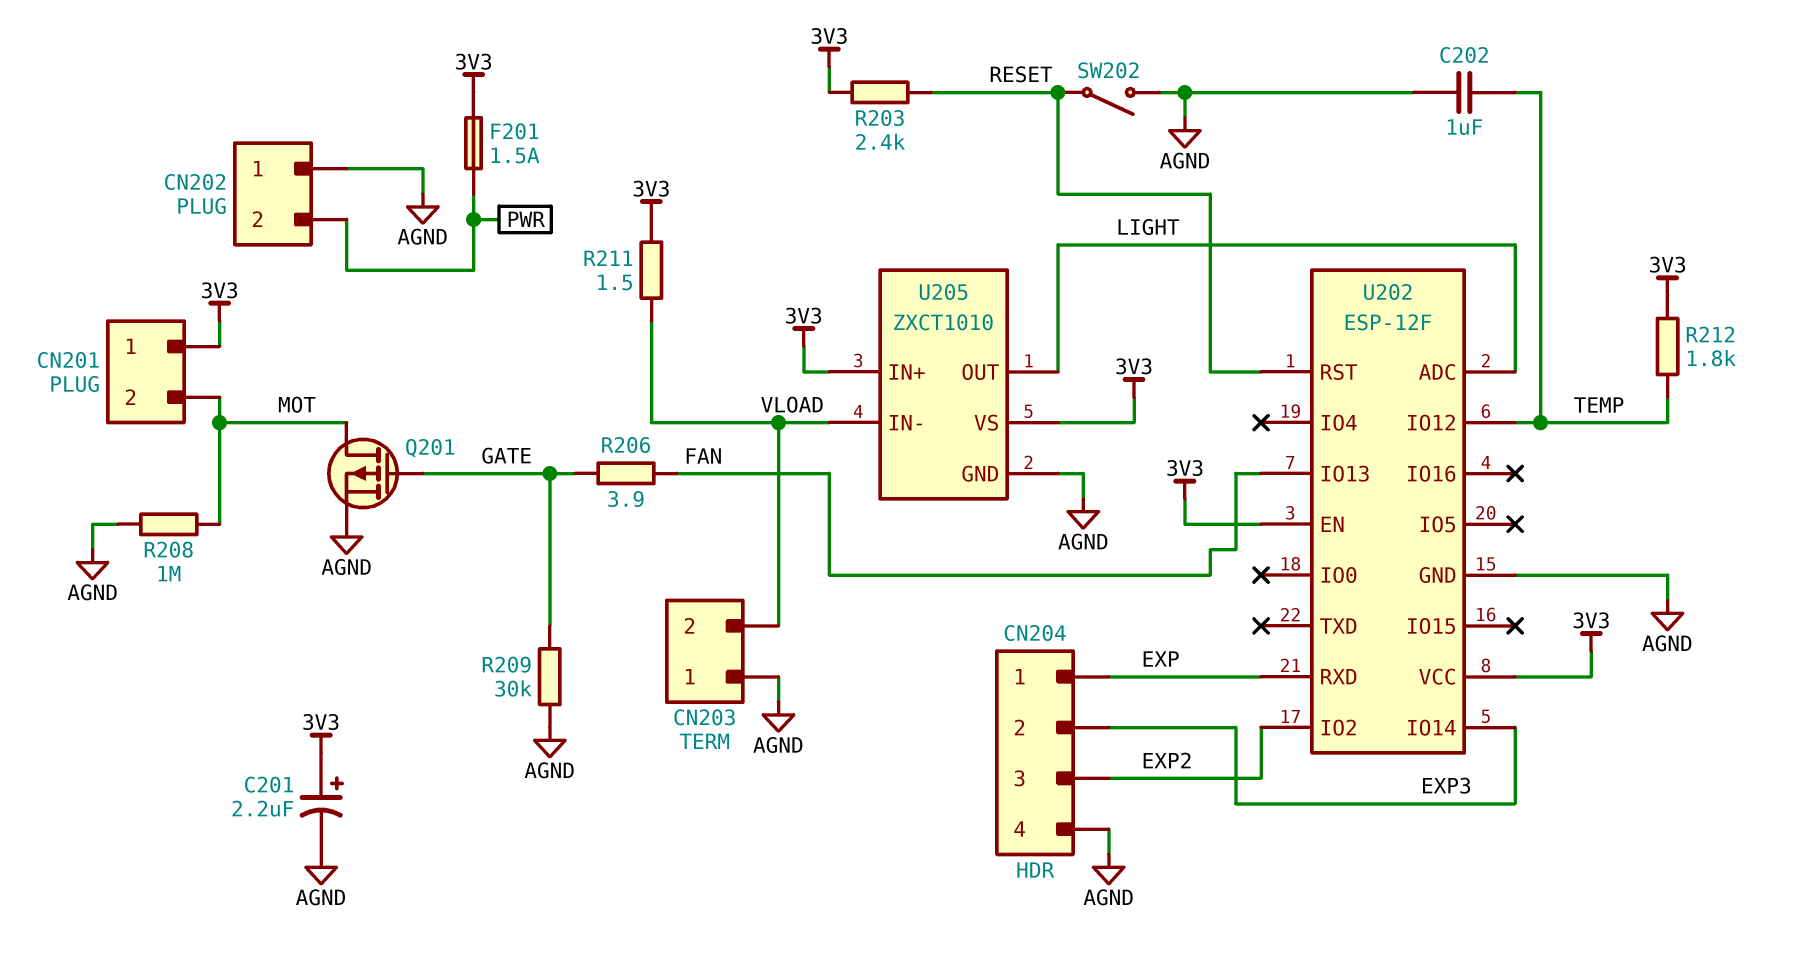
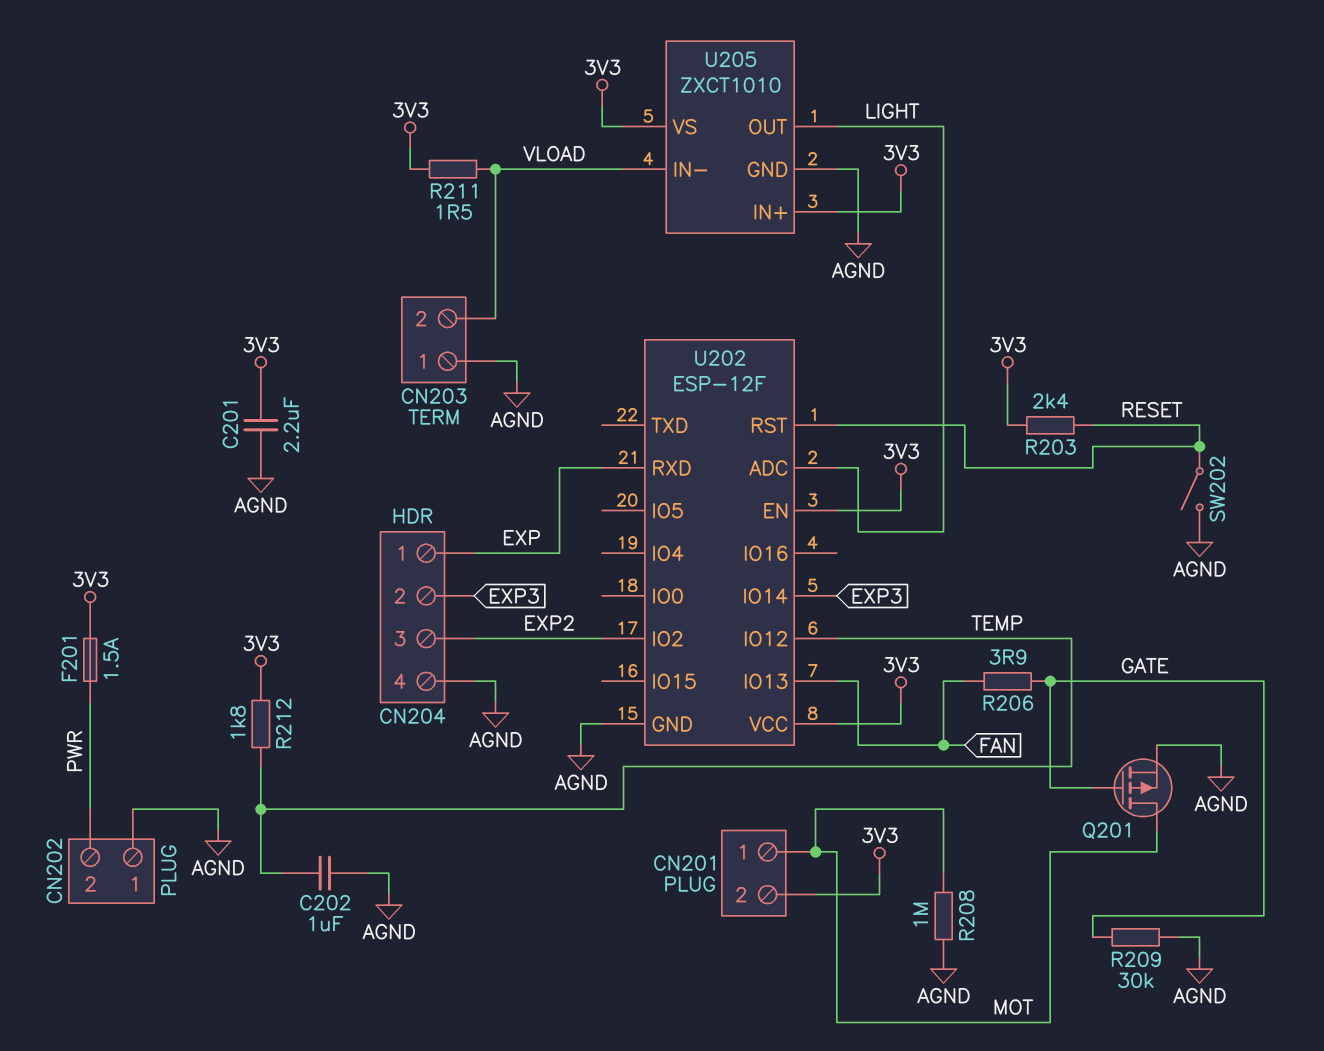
C201: 2.2uF (plus 3V3, minus AGND) -> 2.2uF (3V3, AGND)
CN201 pin 1: 3V3 -> MOT
CN201 pin 2: MOT -> 3V3

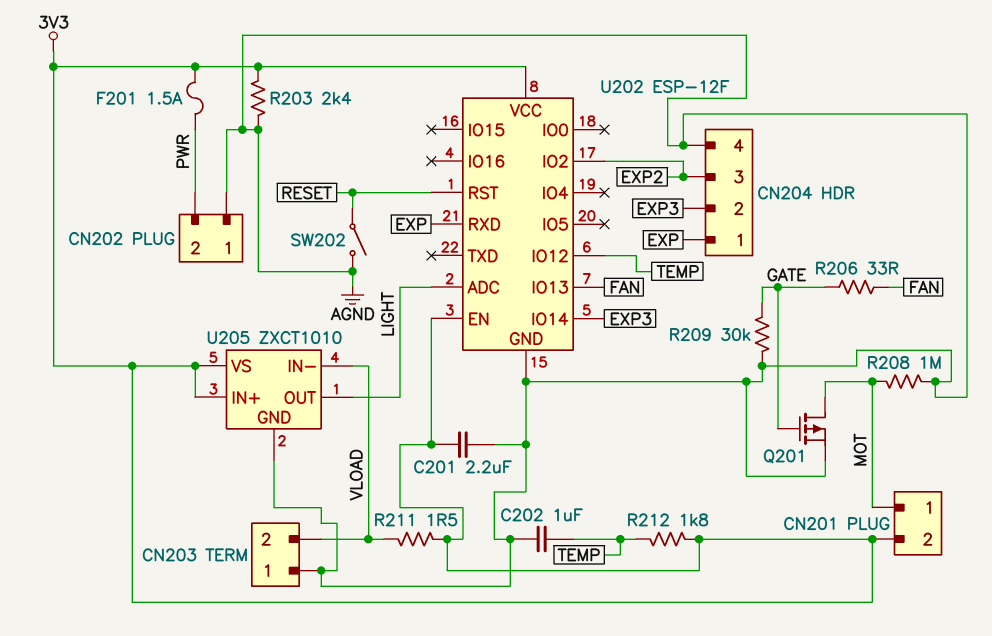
R203: 2.4k (3V3, RESET) -> 2.4k (3V3, AGND)
R206: 3.9 (FAN, GATE) -> 33 (FAN, GATE)

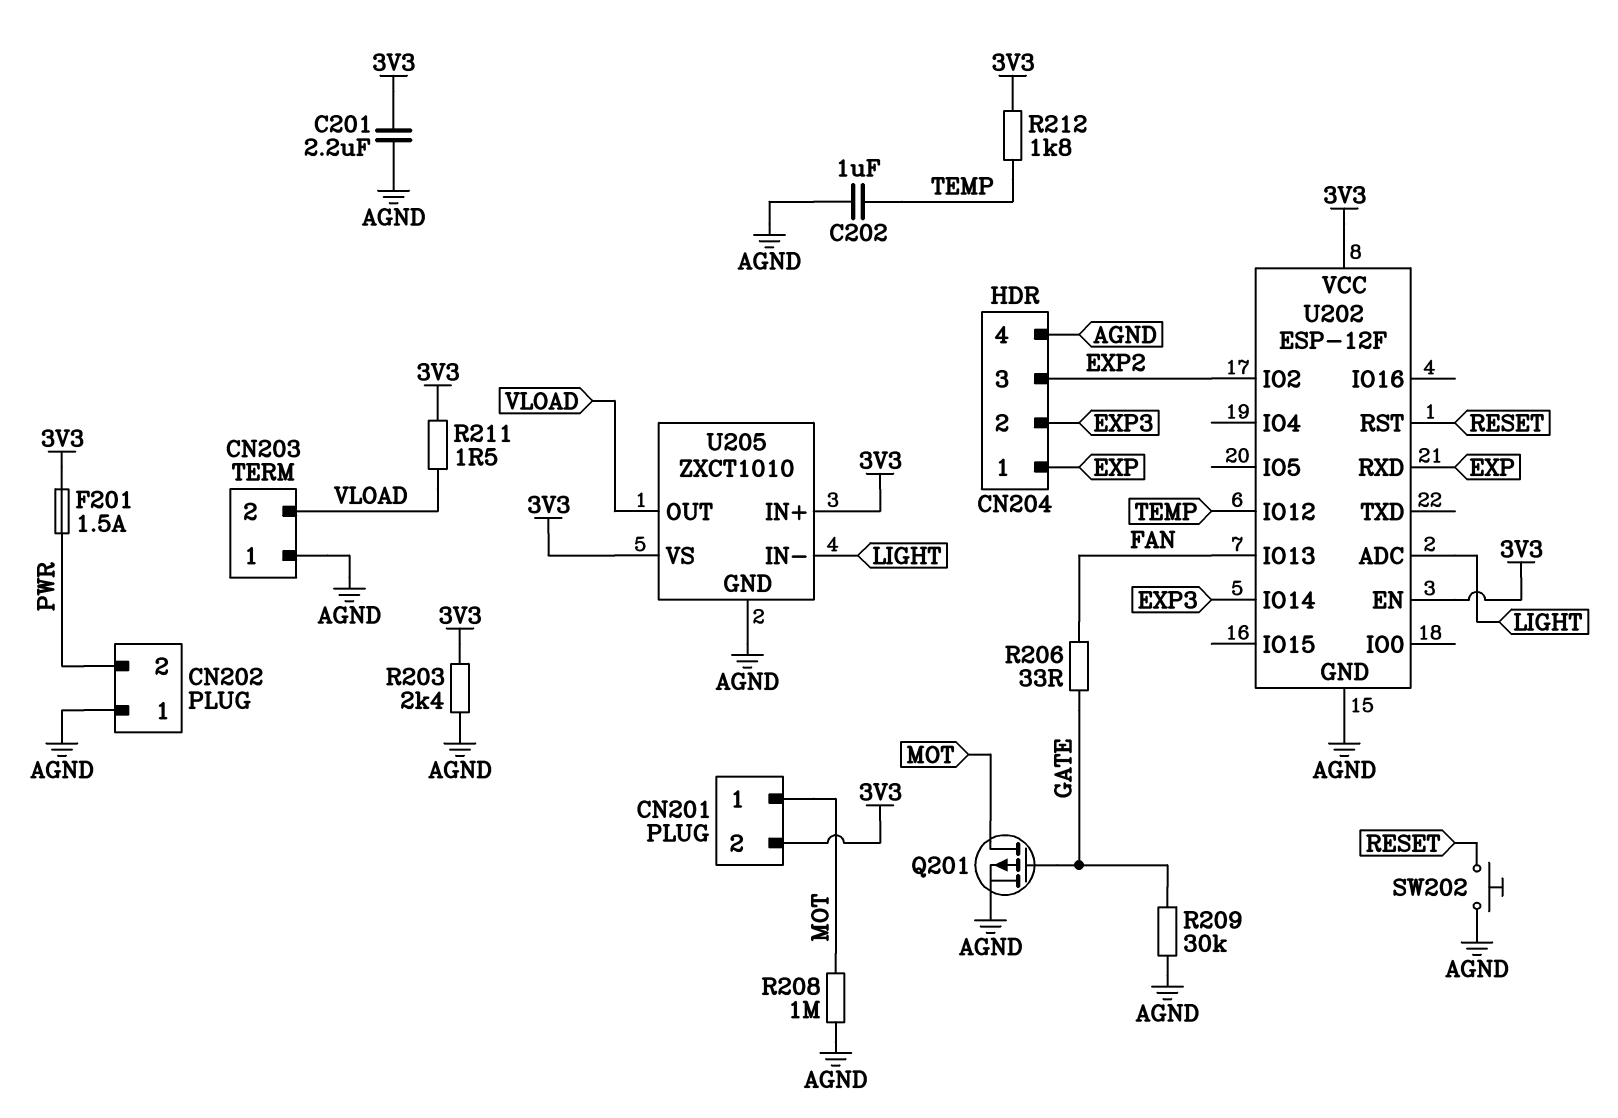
SW202: switch (AGND, RESET) -> button (AGND, RESET)
U205 pin IN-: VLOAD -> LIGHT
U205 pin OUT: LIGHT -> VLOAD

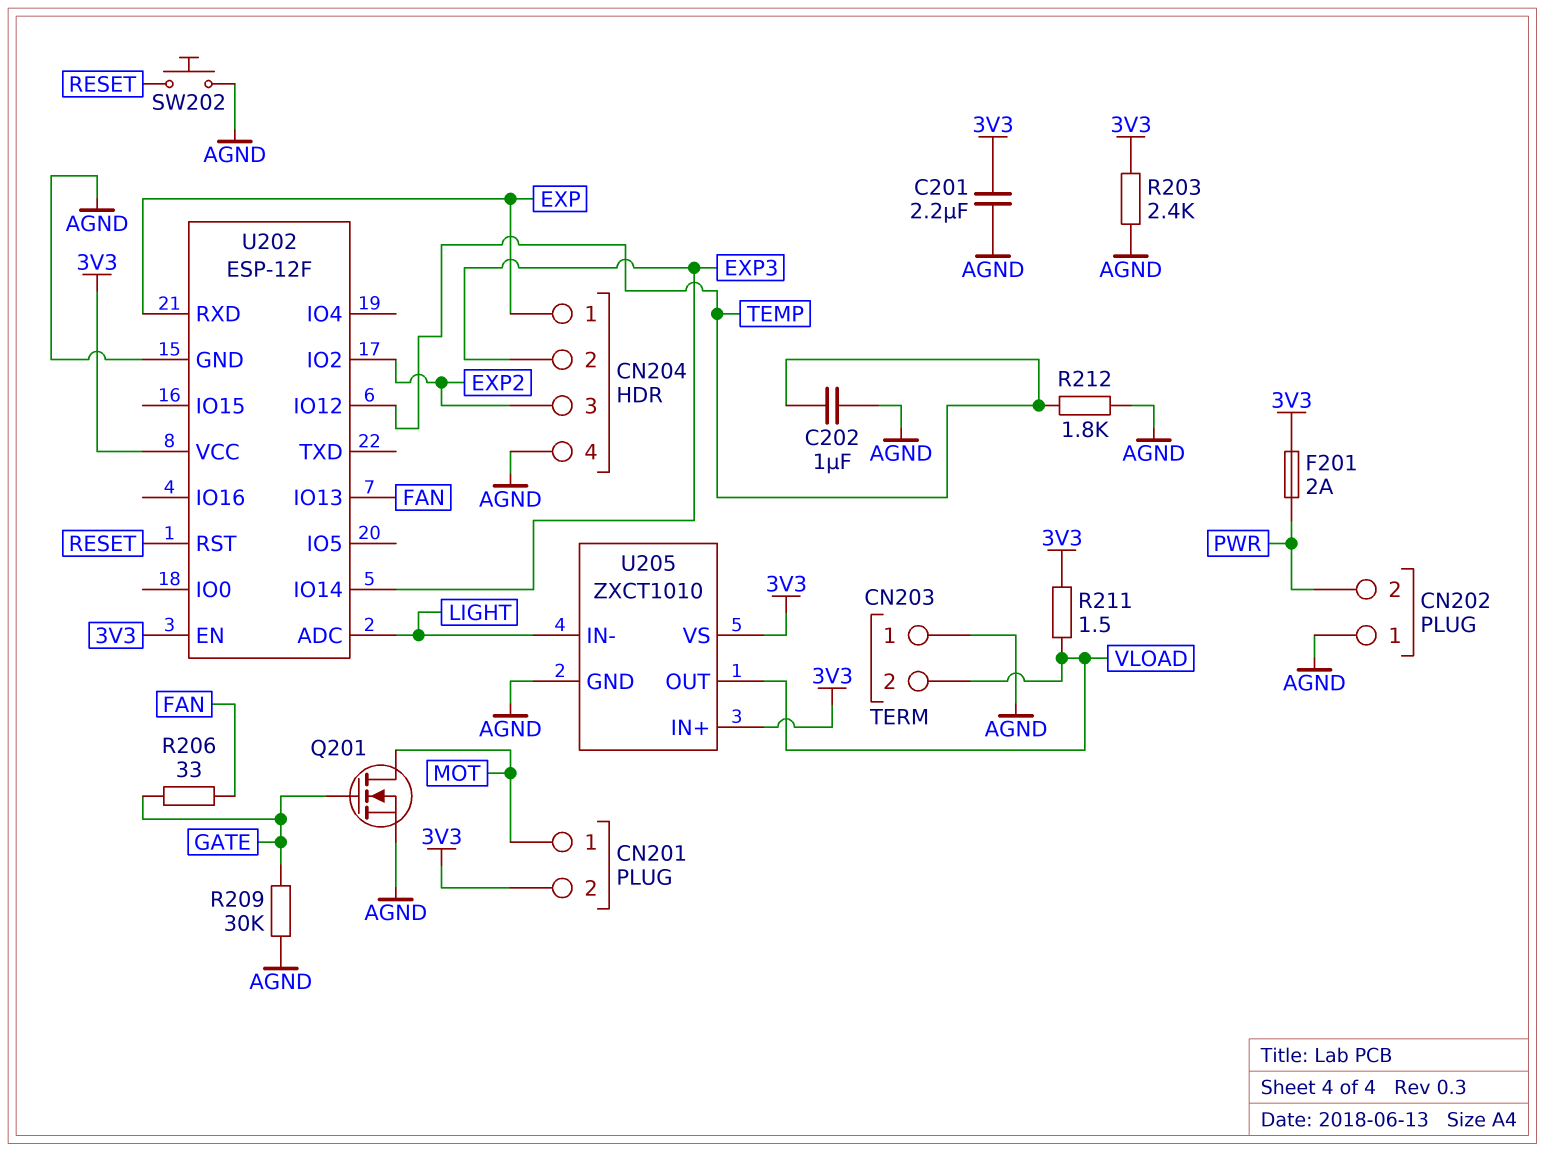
F201: 1.5A (3V3, PWR) -> 2A (3V3, PWR)
Q201: PMOS (G GATE, D MOT, S AGND) -> NMOS (G GATE, D MOT, S AGND)
R208: 1M (AGND, MOT) -> none
R212: 1.8k (3V3, TEMP) -> 1.8k (AGND, TEMP)

